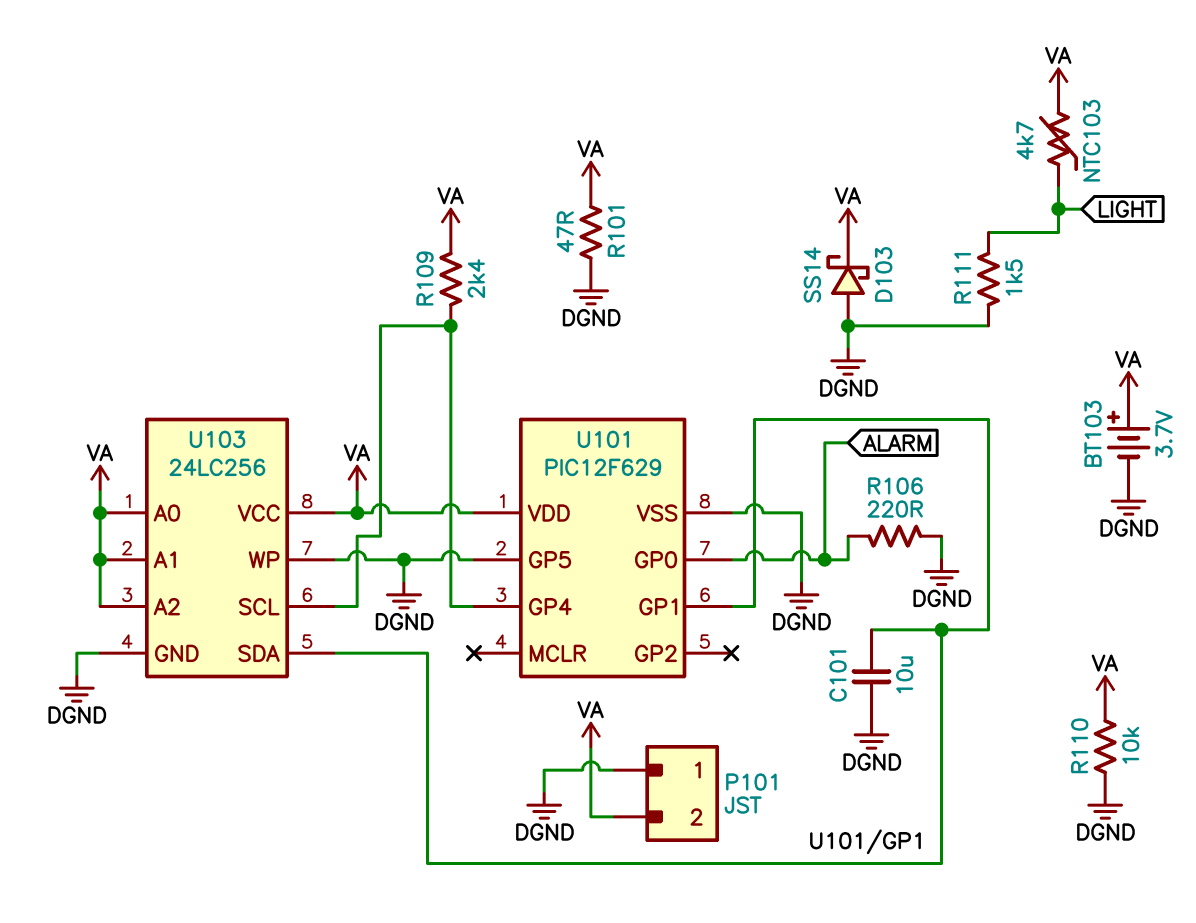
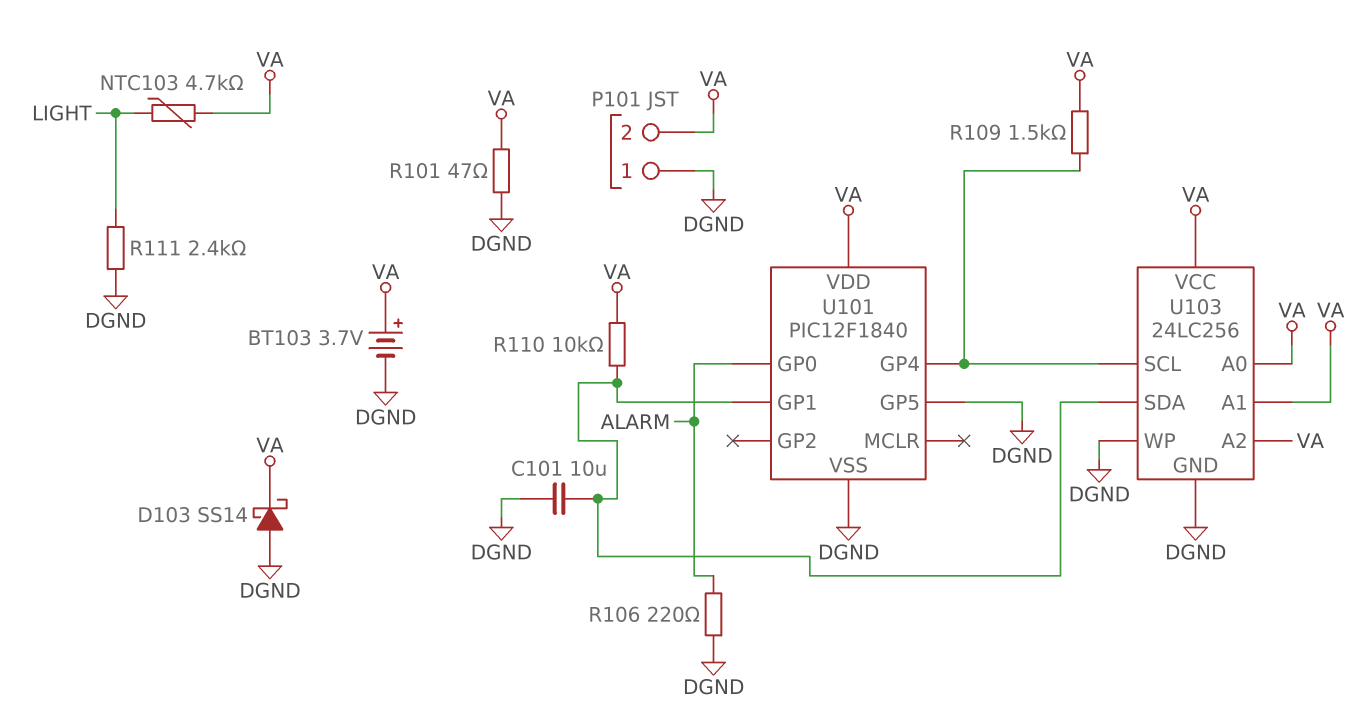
R109: 2.4k (U101/GP4, VA) -> 1.5k (U101/GP4, VA)
R110: 10k (DGND, VA) -> 10k (U101/GP1, VA)
R111: 1.5k (DGND, LIGHT) -> 2.4k (DGND, LIGHT)
U101: PIC12F629 -> PIC12F1840

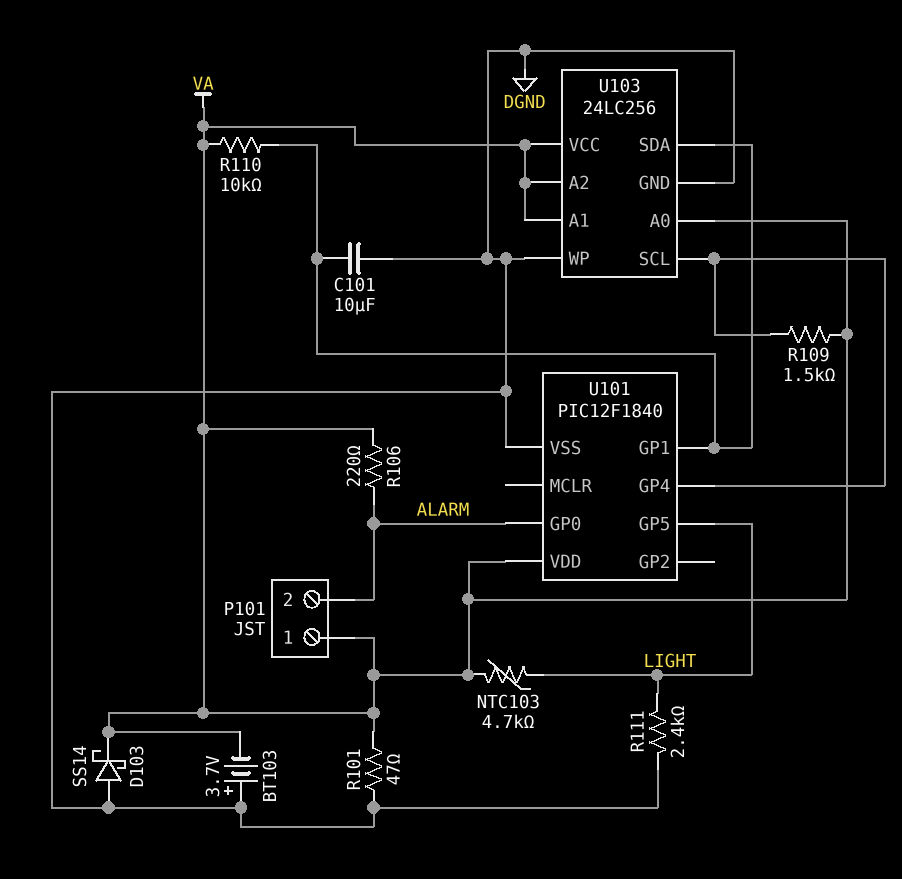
BT103: 3.7V (plus VA, minus DGND) -> 3.7V (plus DGND, minus VA)
P101 pin 1: DGND -> VA
P101 pin 2: VA -> ALARM
R106: 220 (ALARM, DGND) -> 220 (ALARM, VA)
U101 pin GP5: DGND -> LIGHT

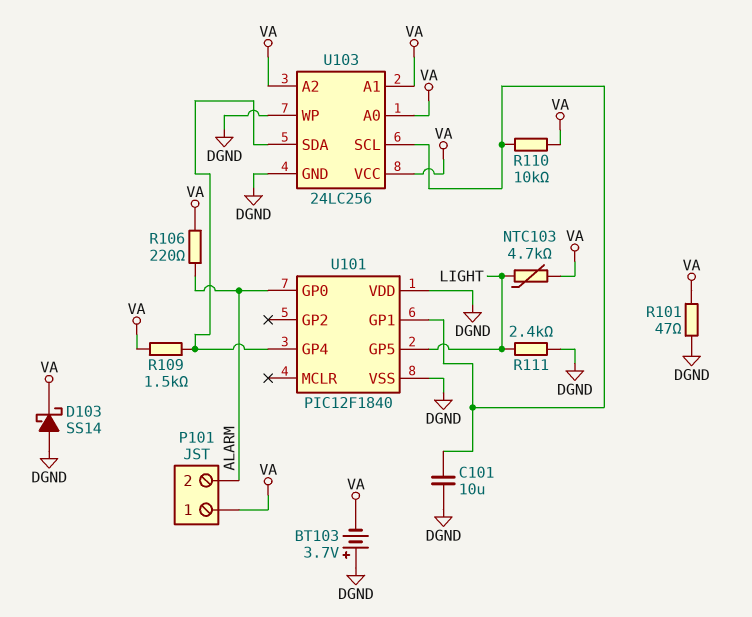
U101 pin VDD: VA -> DGND
U103 pin SCL: U101/GP4 -> U101/GP1
U103 pin SDA: U101/GP1 -> U101/GP4

